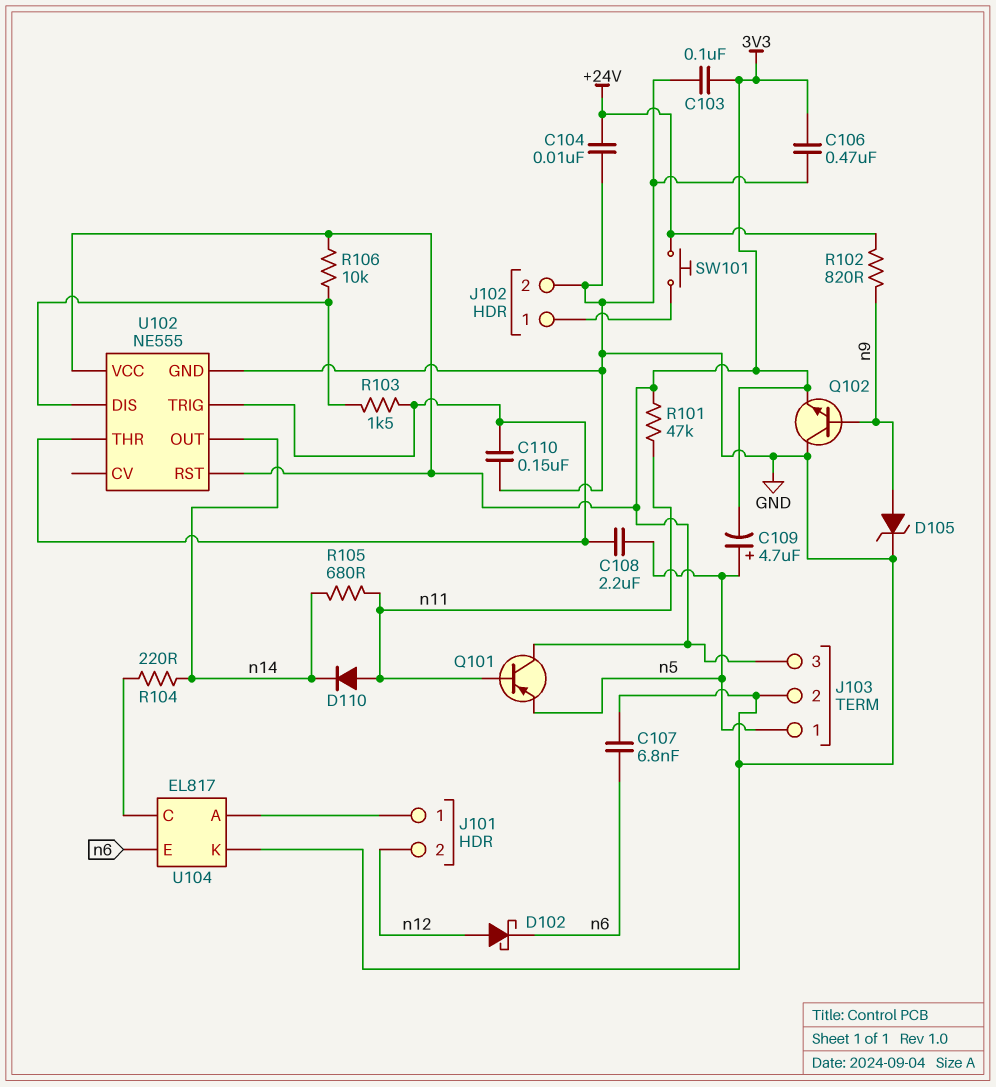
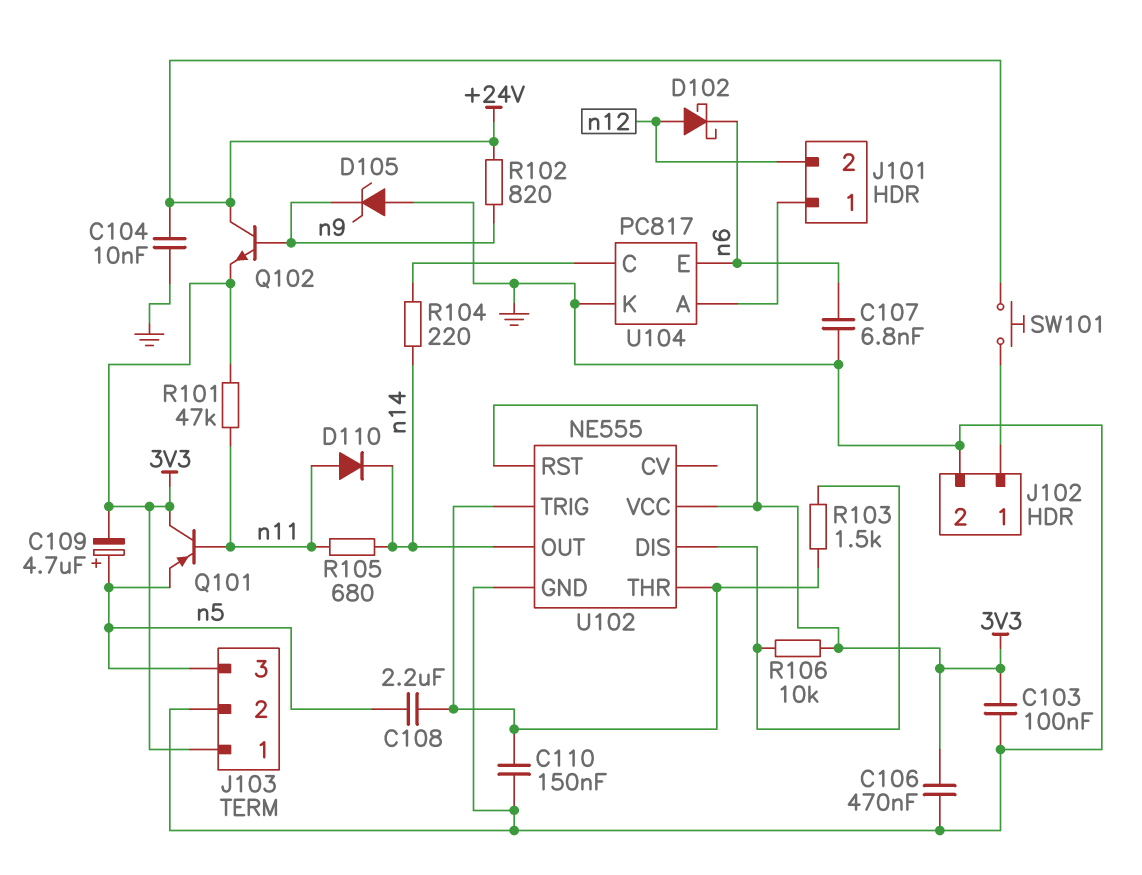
D105: zener (A n9, K GND) -> zener (A GND, K n9)
J103 pin 1: n5 -> 3V3
J103 pin 3: 3V3 -> n5
Q102: NPN (B n9, C GND, E 3V3) -> NPN (B n9, C +24V, E 3V3)
U104: EL817 -> PC817

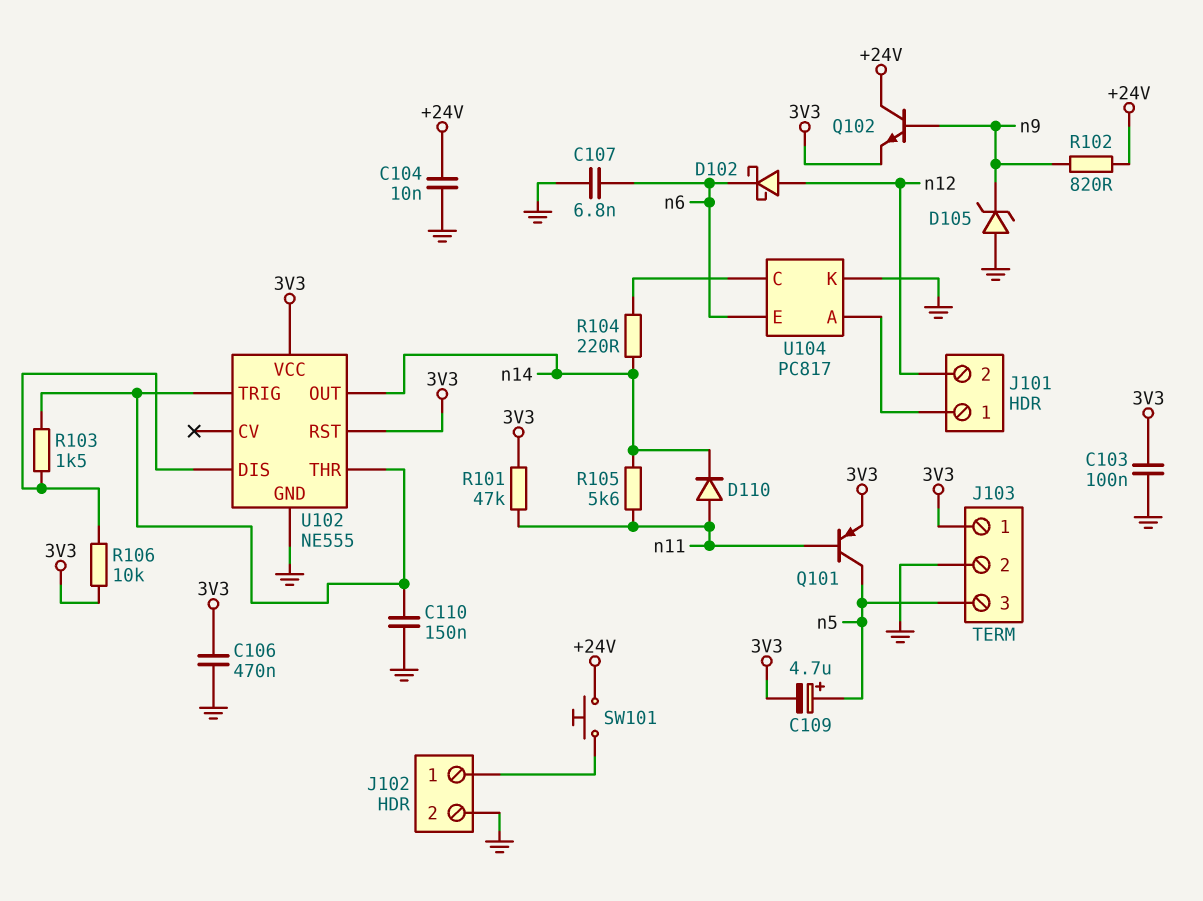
C108: 2.2uF (U102/THR, n5) -> none
Q101: PNP (B n11, C 3V3, E n5) -> PNP (B n11, C n5, E 3V3)
R105: 680 (n11, n14) -> 5.6k (n11, n14)

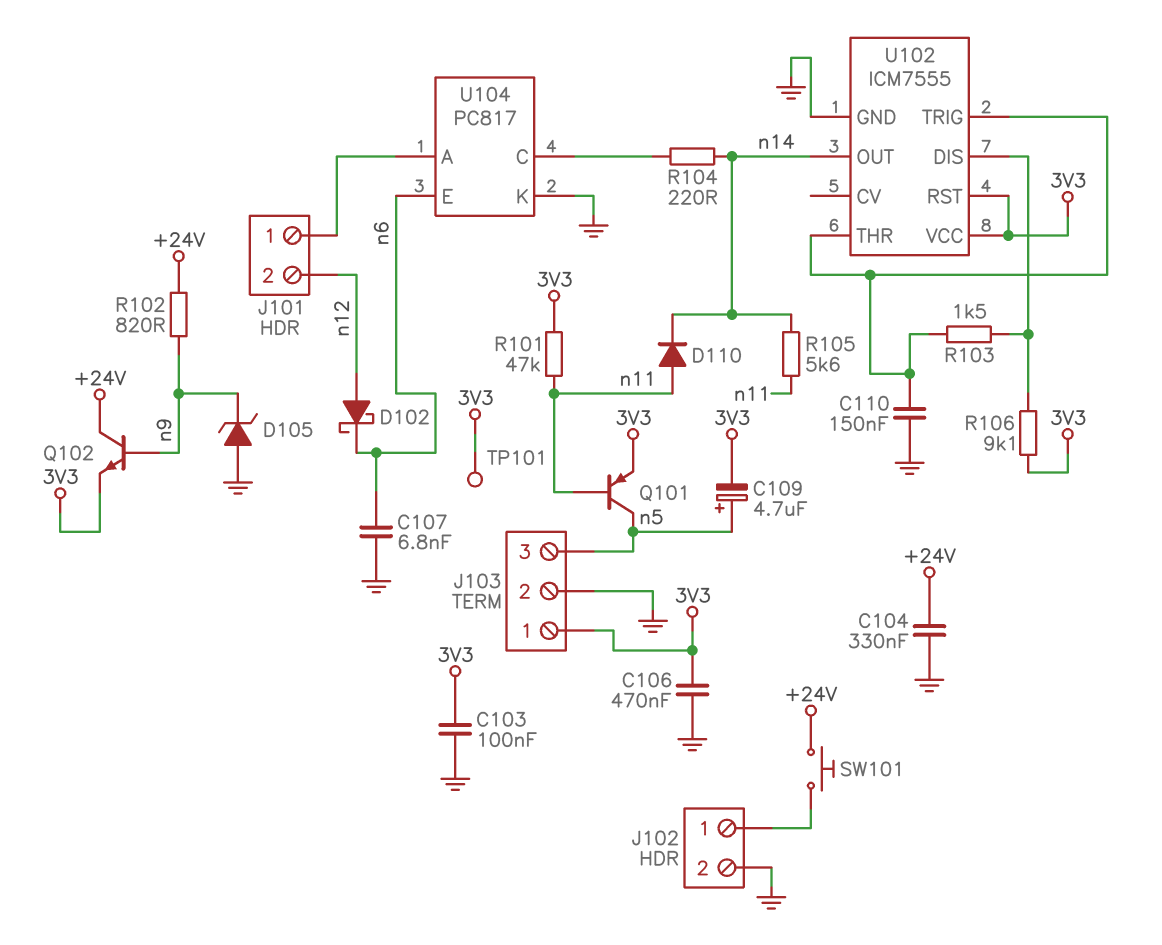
C104: 10nF (+24V, GND) -> 330nF (+24V, GND)
R106: 10k (3V3, U102/DIS) -> 9.1k (3V3, U102/DIS)
TP101: none -> test point (3V3)
U102: NE555 -> ICM7555

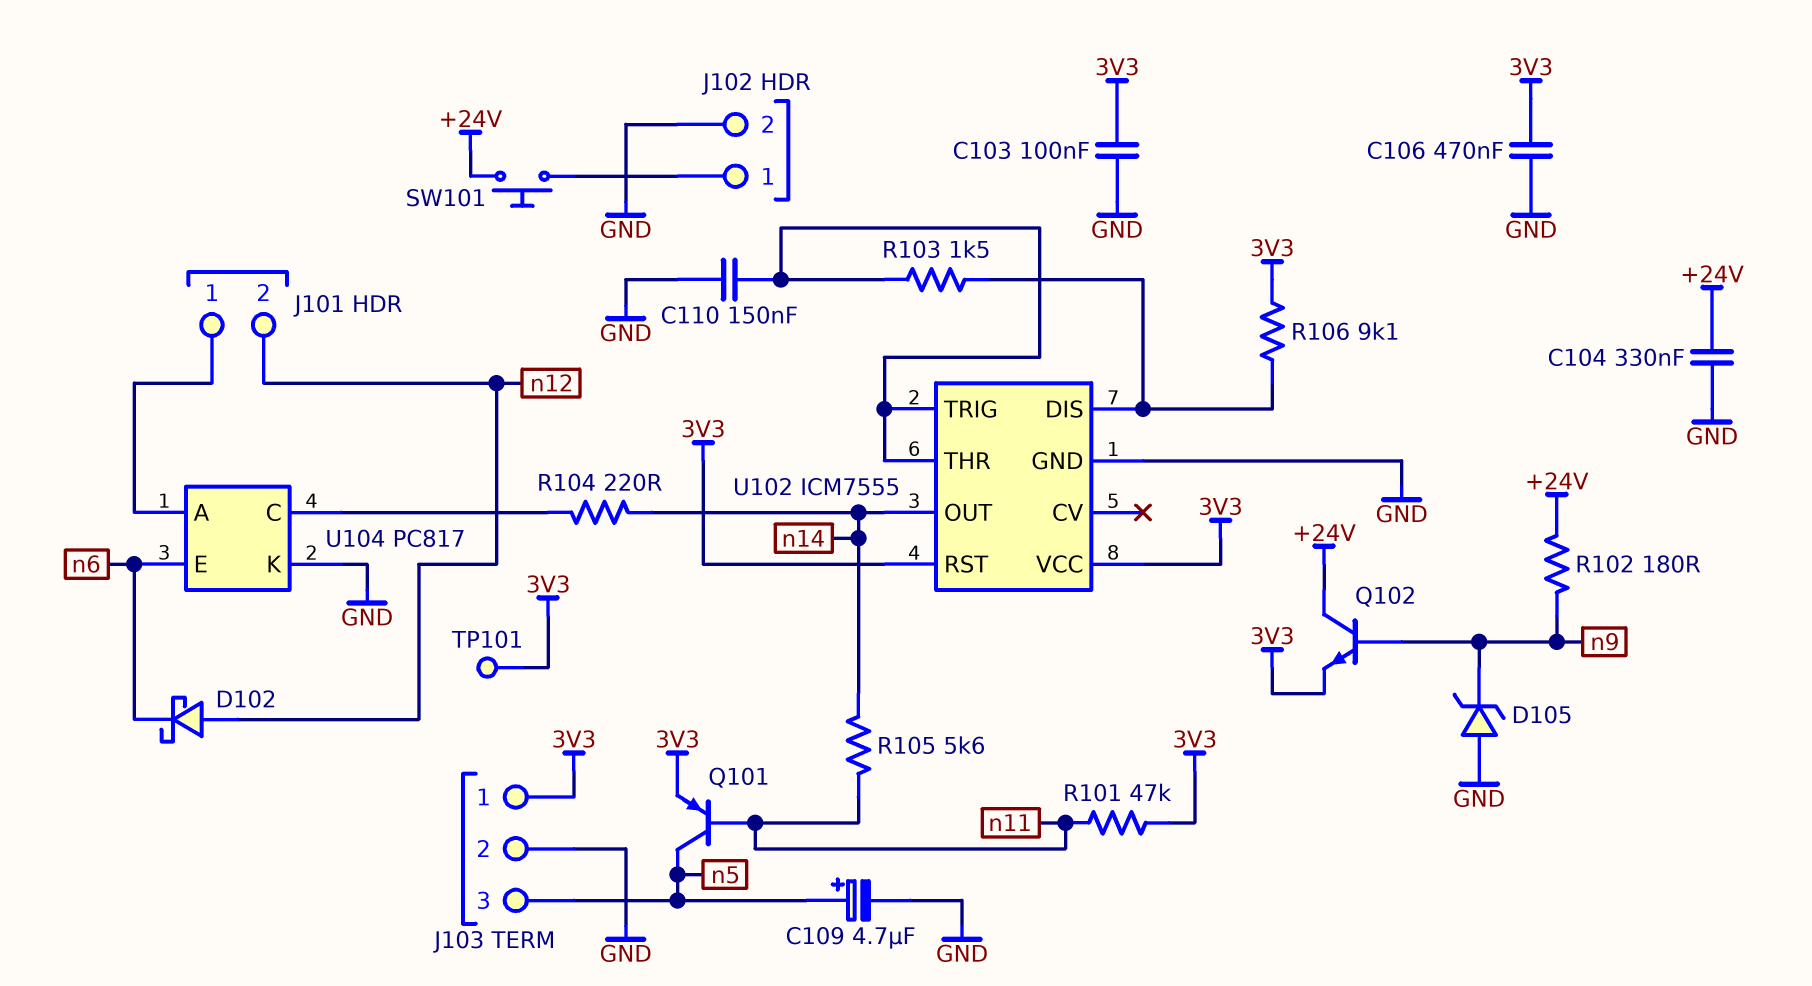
C107: 6.8nF (GND, n6) -> none
C109: 4.7uF (plus n5, minus 3V3) -> 4.7uF (plus n5, minus GND)
D110: diode (A n11, K n14) -> none
R102: 820 (+24V, n9) -> 180 (+24V, n9)

